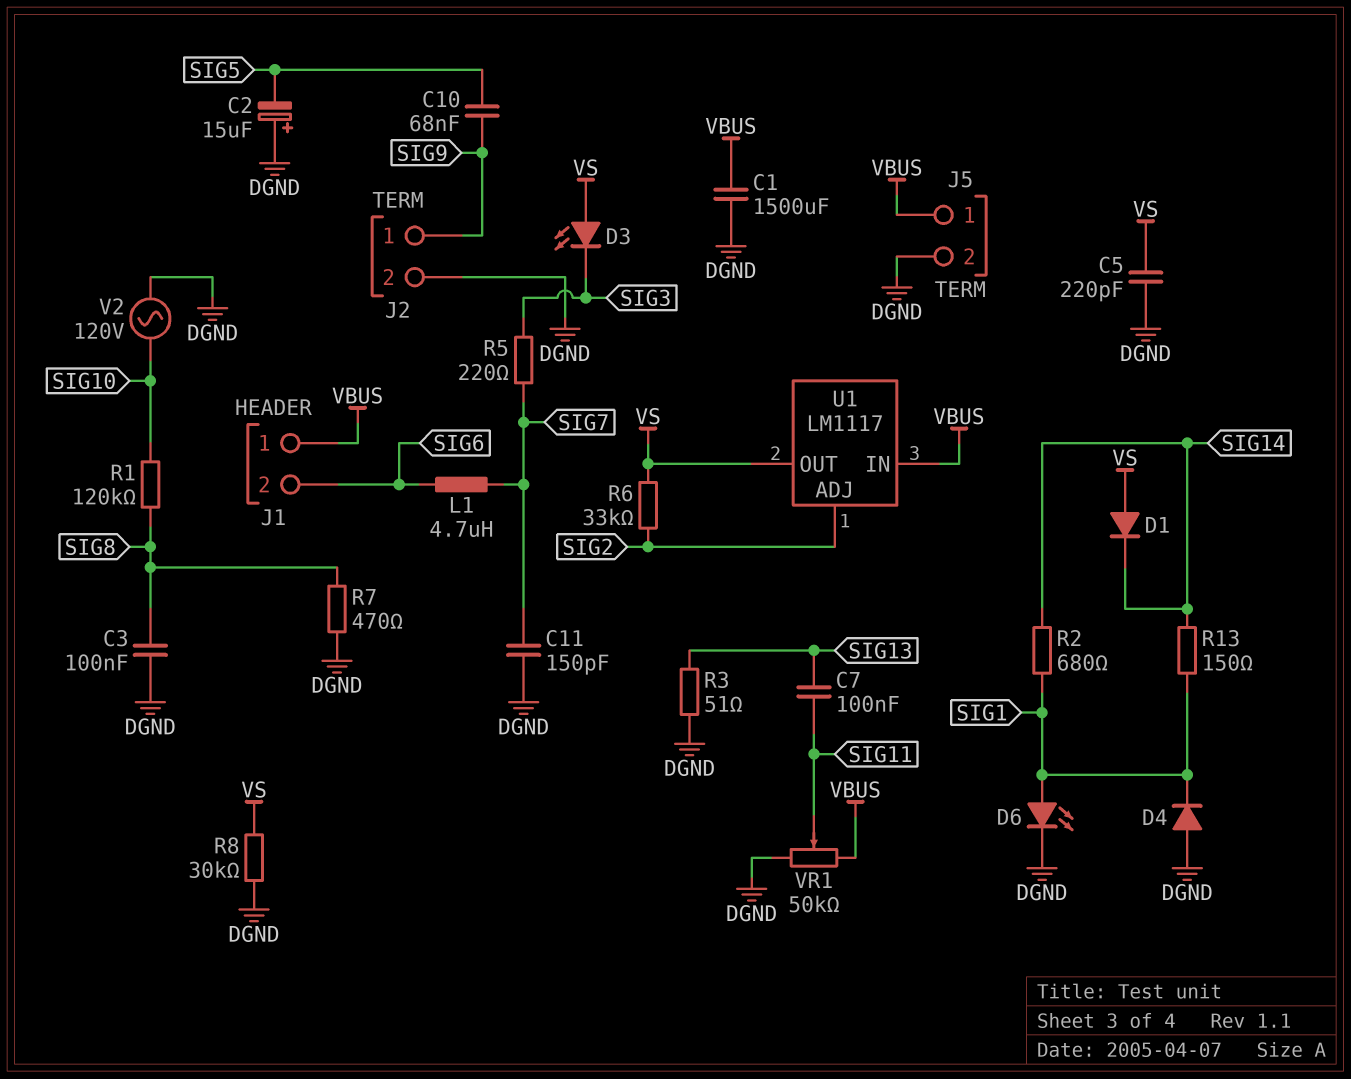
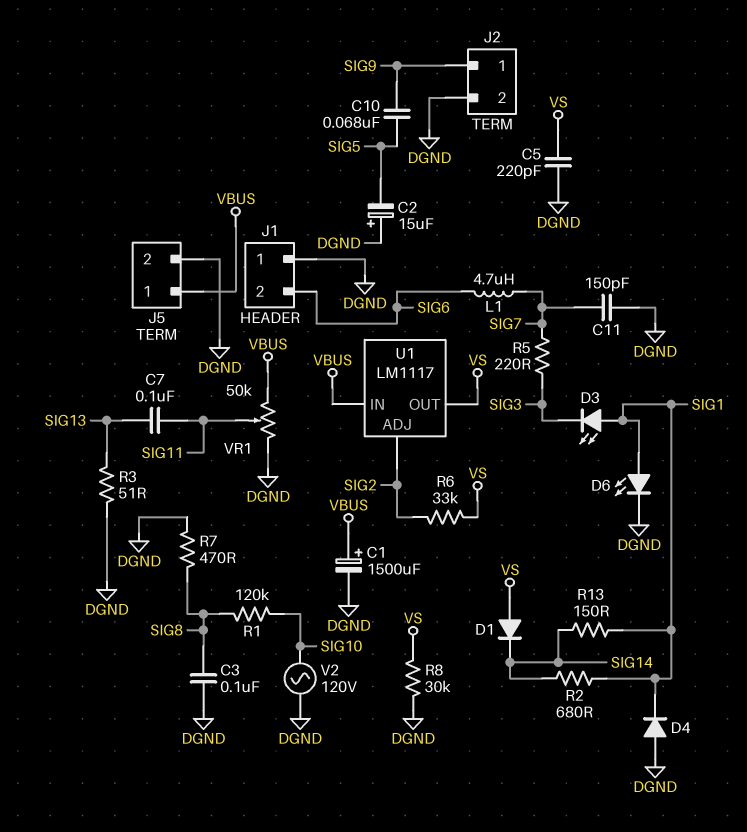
C1: 1500uF (DGND, VBUS) -> 1500uF (plus VBUS, minus DGND)
D3: LED (A VS, K SIG3) -> LED (A SIG1, K SIG3)
J1 pin 1: VBUS -> DGND

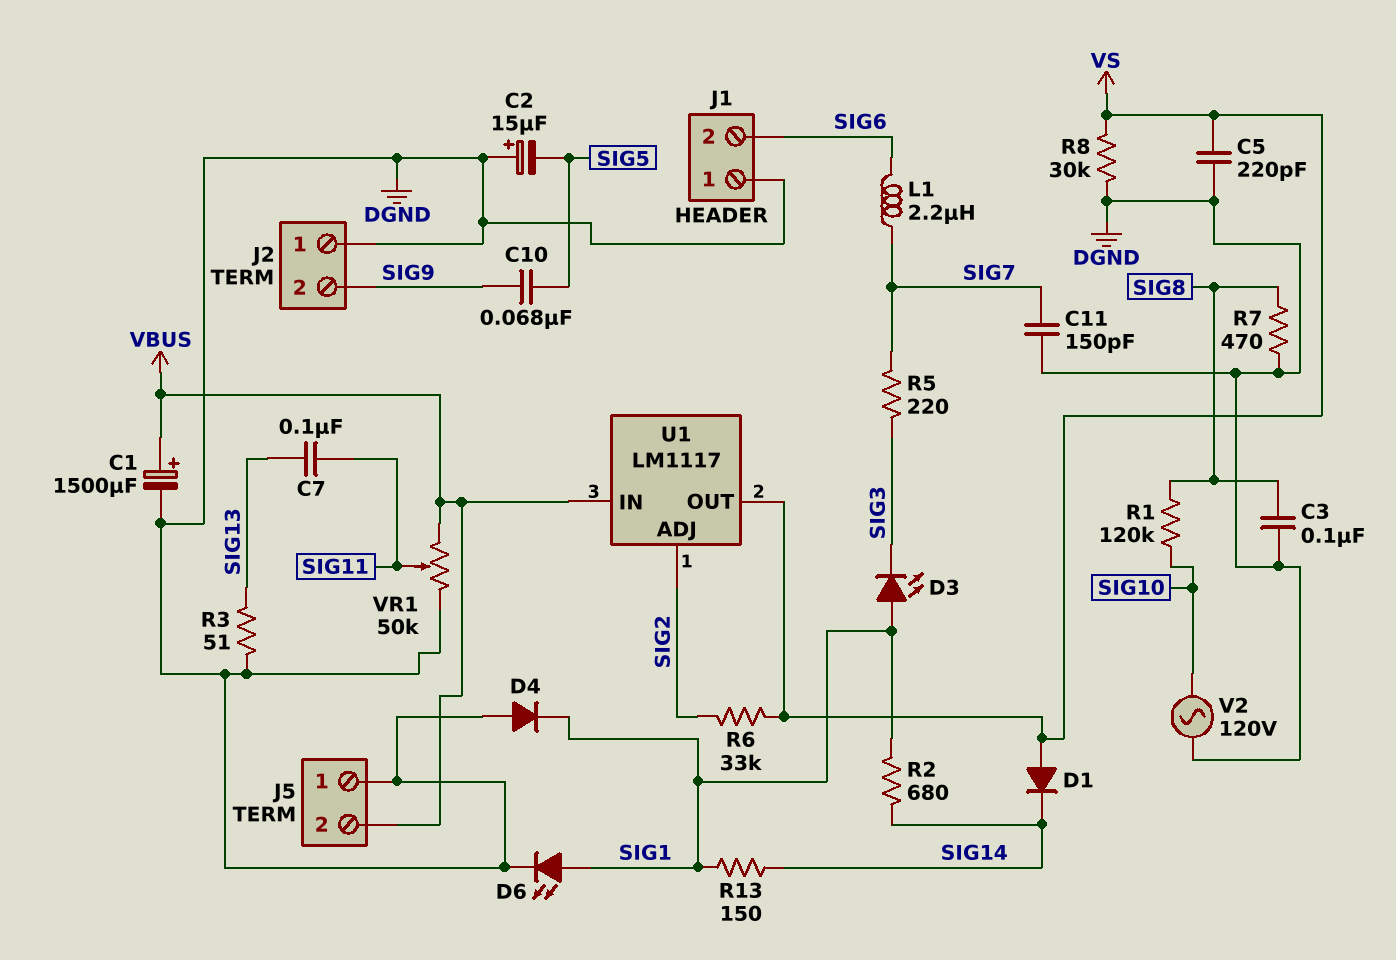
J2 pin 1: SIG9 -> DGND
J2 pin 2: DGND -> SIG9
J5 pin 1: VBUS -> DGND
J5 pin 2: DGND -> VBUS
L1: 4.7uH (SIG6, SIG7) -> 2.2uH (SIG6, SIG7)

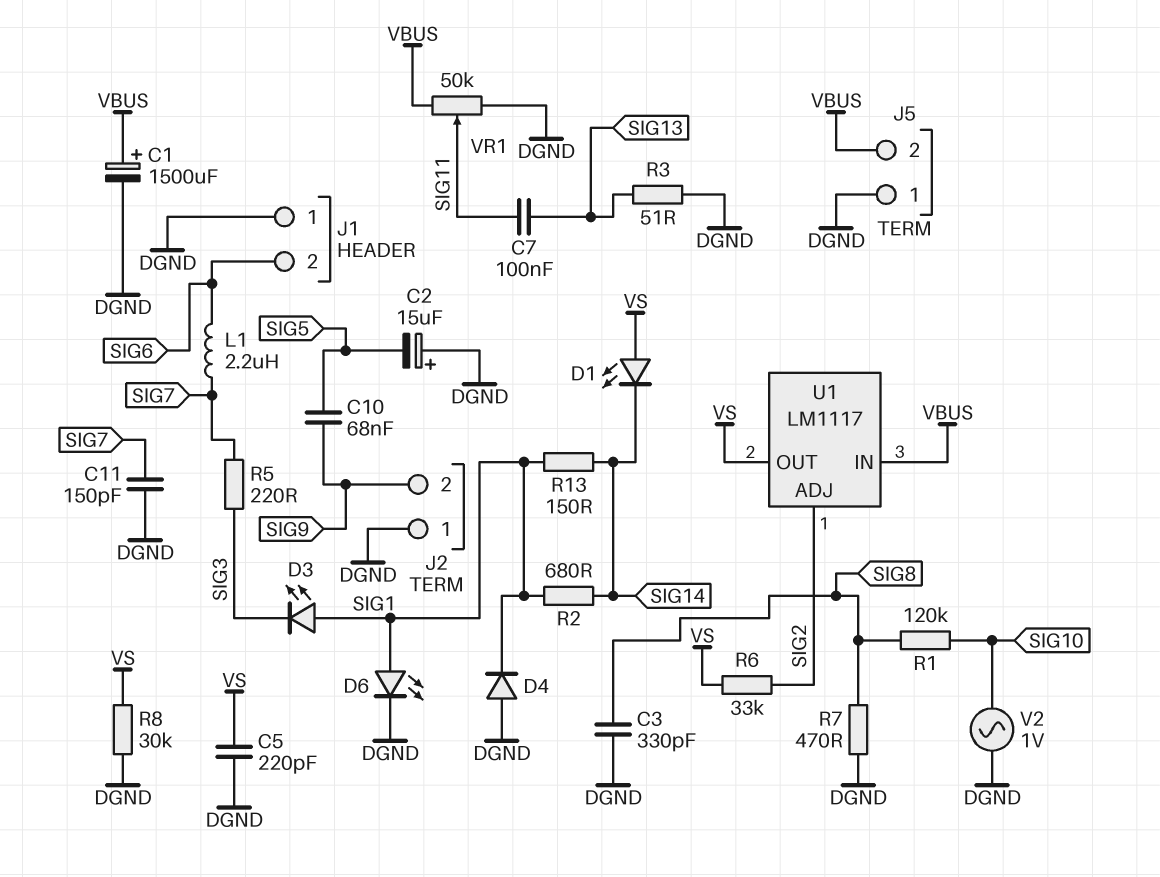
C3: 100nF (DGND, SIG8) -> 330pF (DGND, SIG8)
D1: diode (A VS, K SIG14) -> LED (A VS, K SIG14)
V2: AC 120V (DGND, SIG10) -> AC 1V (DGND, SIG10)

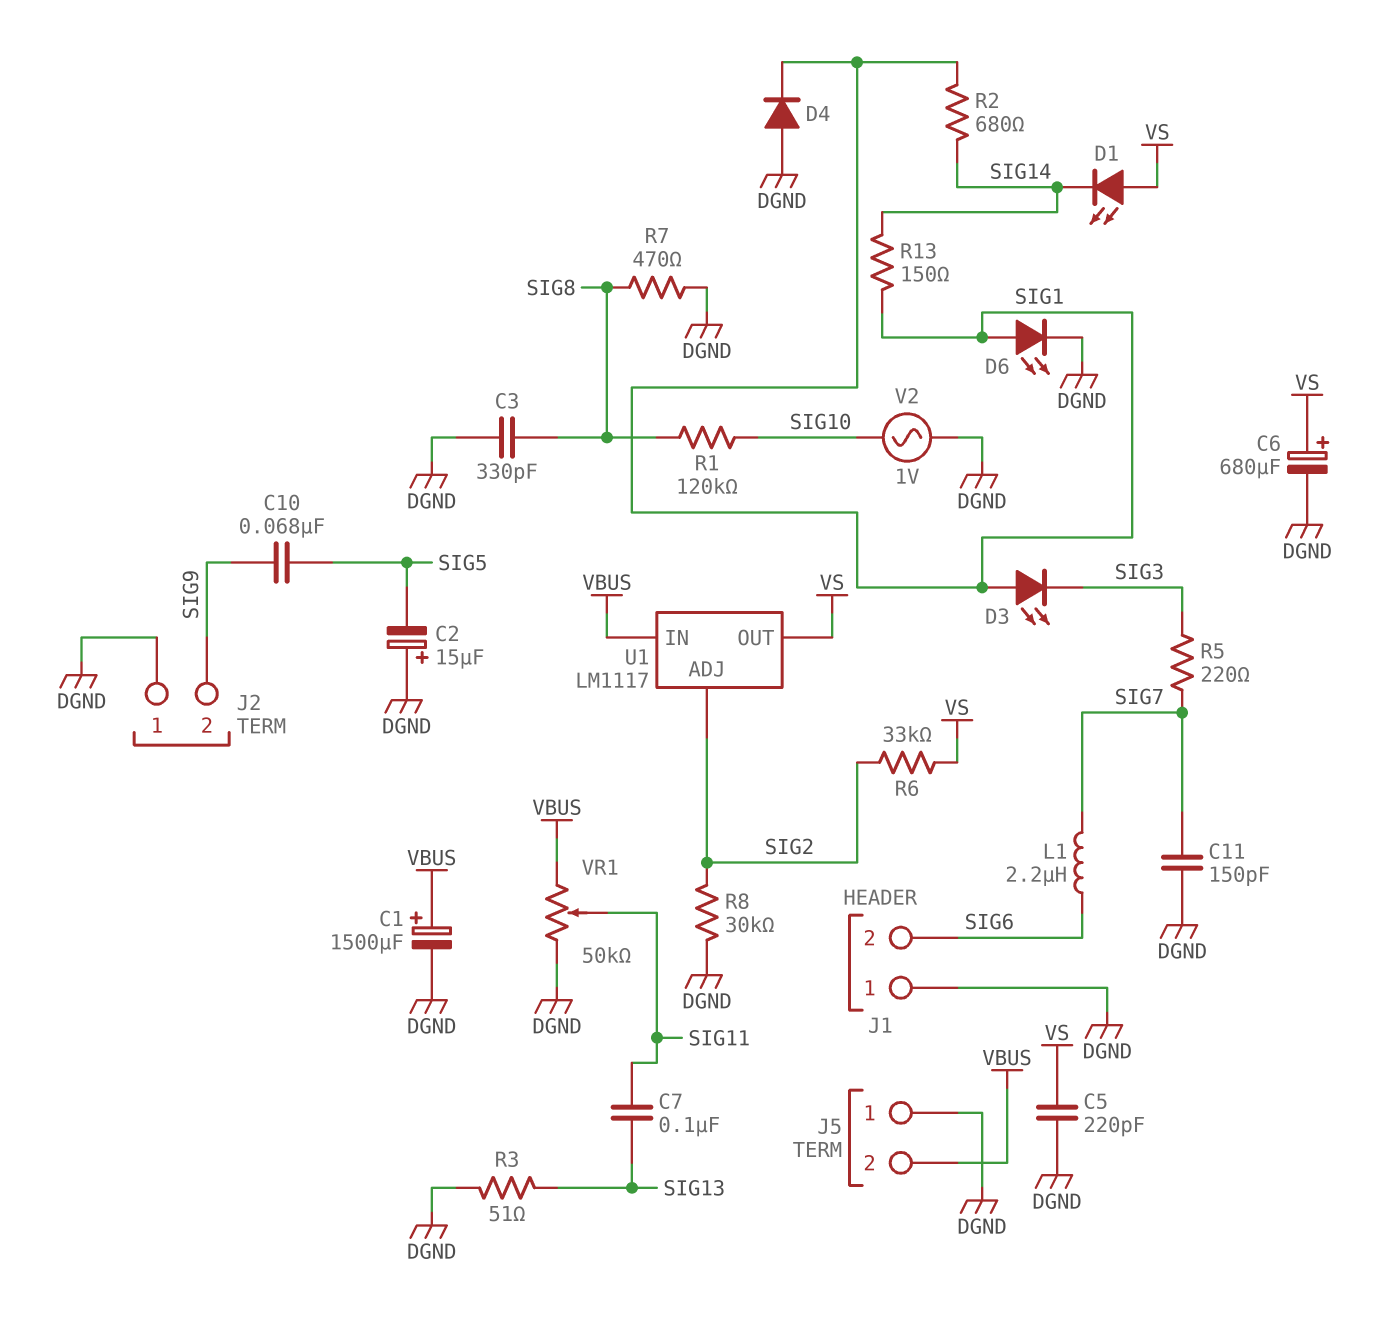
C6: none -> 680uF (plus VS, minus DGND)
R8: 30k (DGND, VS) -> 30k (DGND, SIG2)

